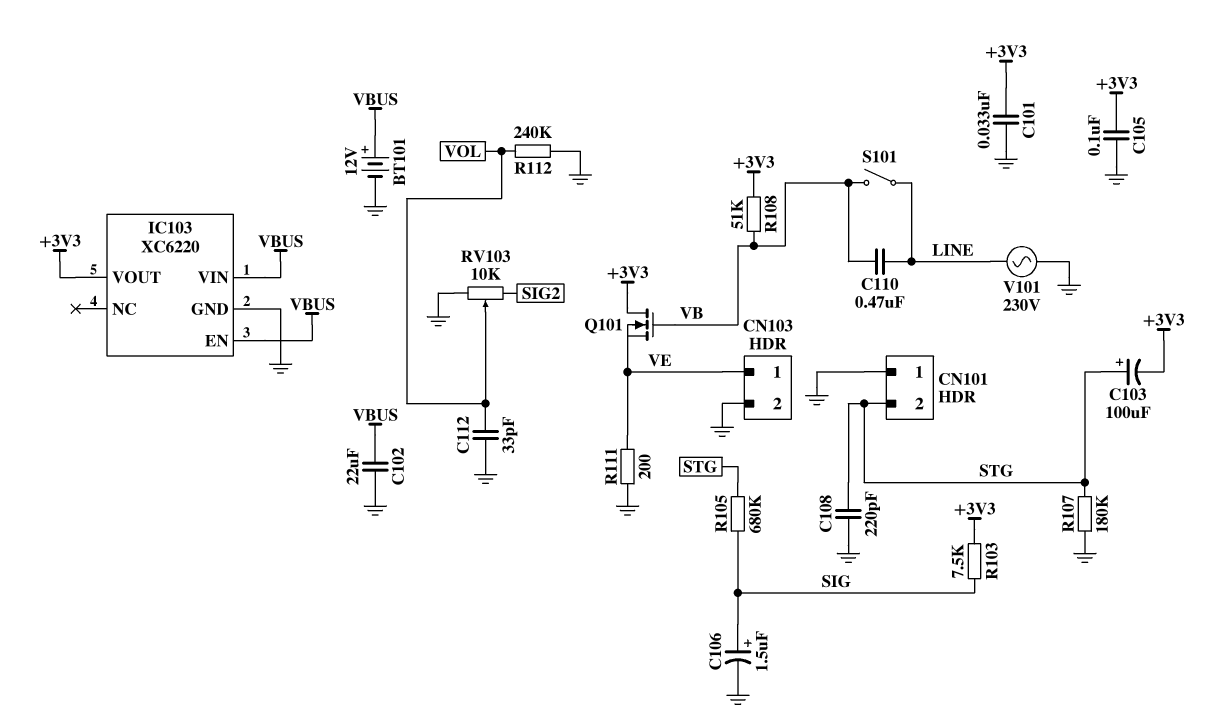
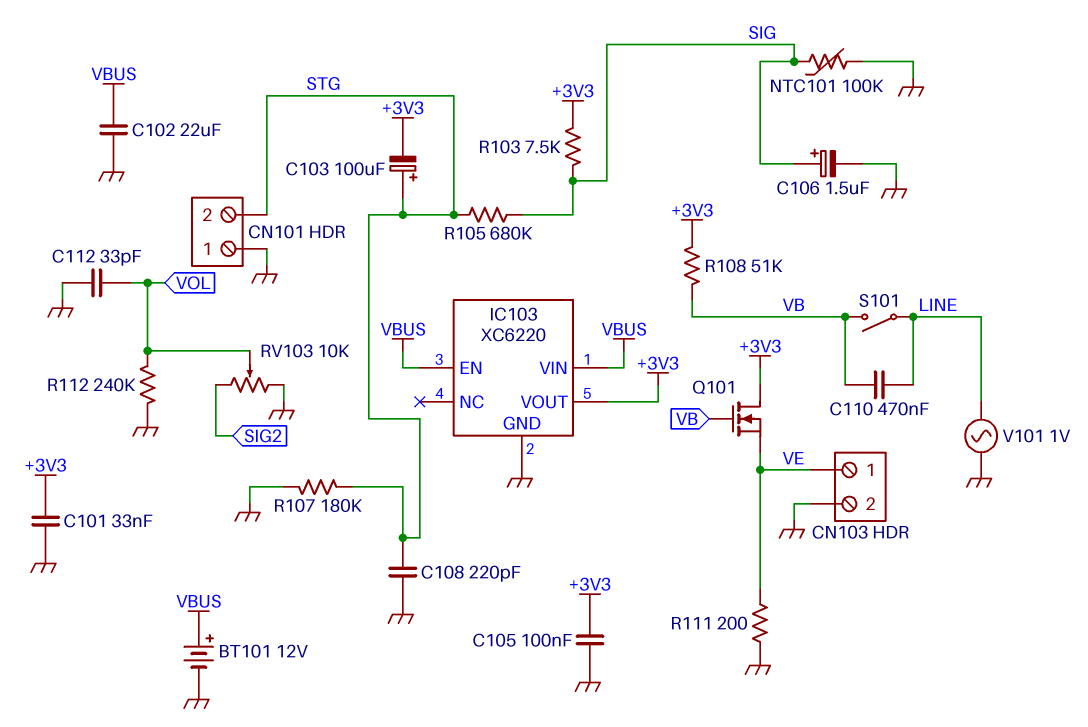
NTC101: none -> 100k (GND, SIG)
V101: AC 230V (GND, LINE) -> AC 1V (GND, LINE)

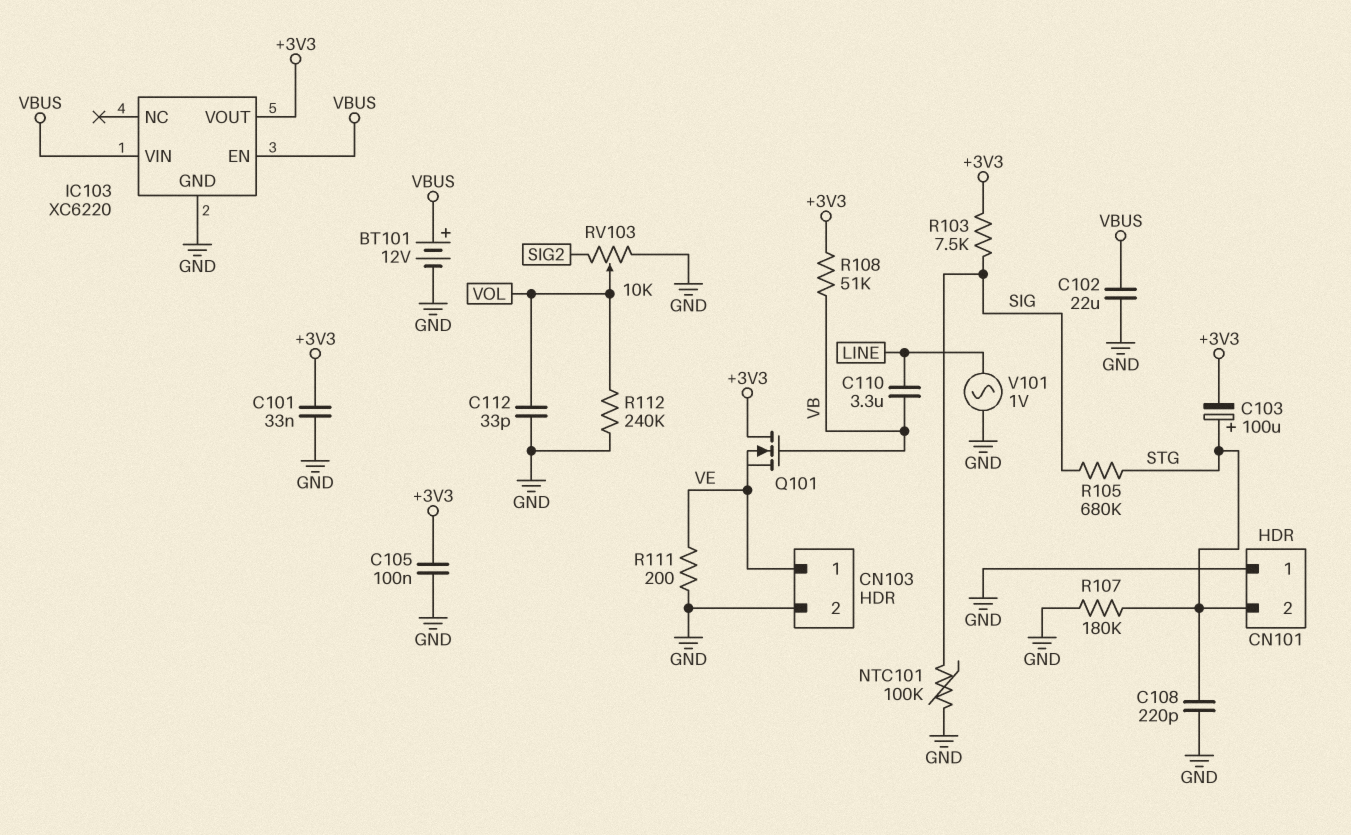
C106: 1.5uF (plus SIG, minus GND) -> none
C110: 470nF (LINE, VB) -> 3.3uF (LINE, VB)
S101: switch (LINE, VB) -> none

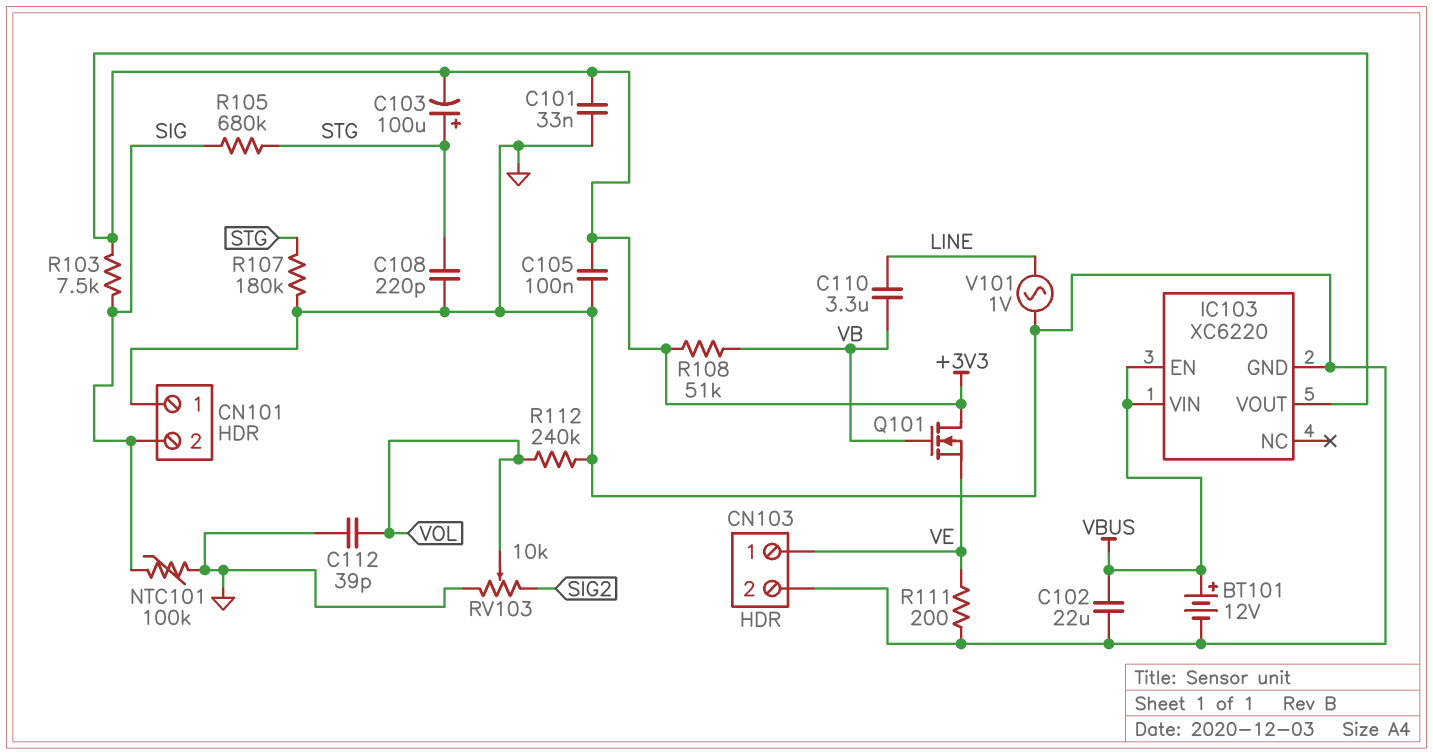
C112: 33pF (GND, VOL) -> 39pF (GND, VOL)
CN101 pin 2: STG -> SIG

